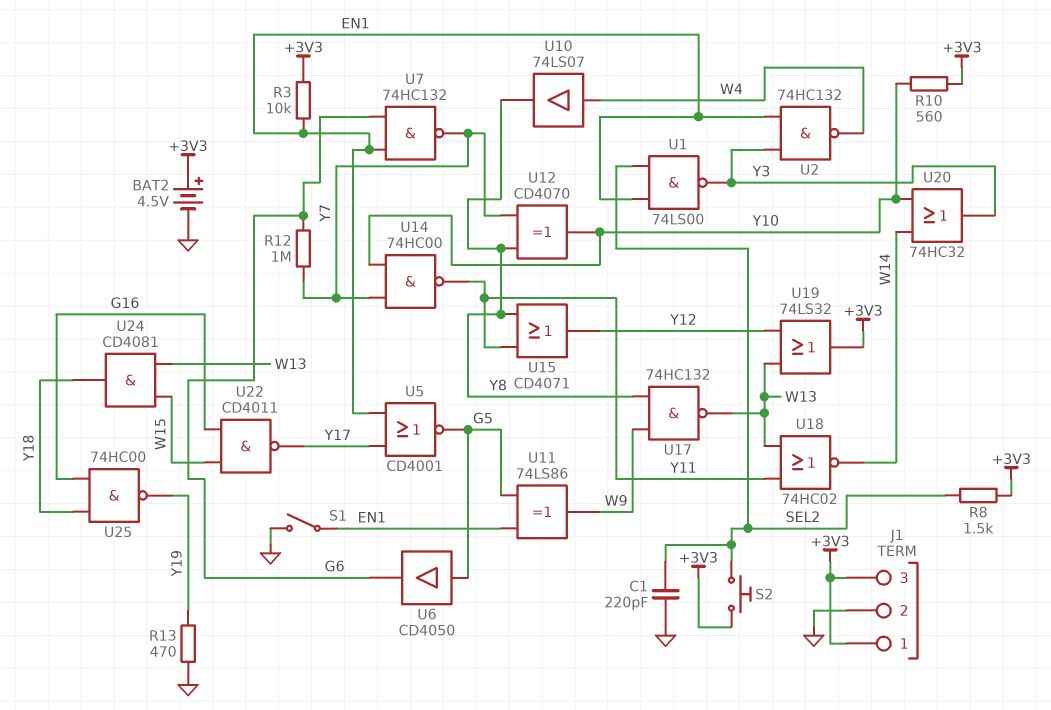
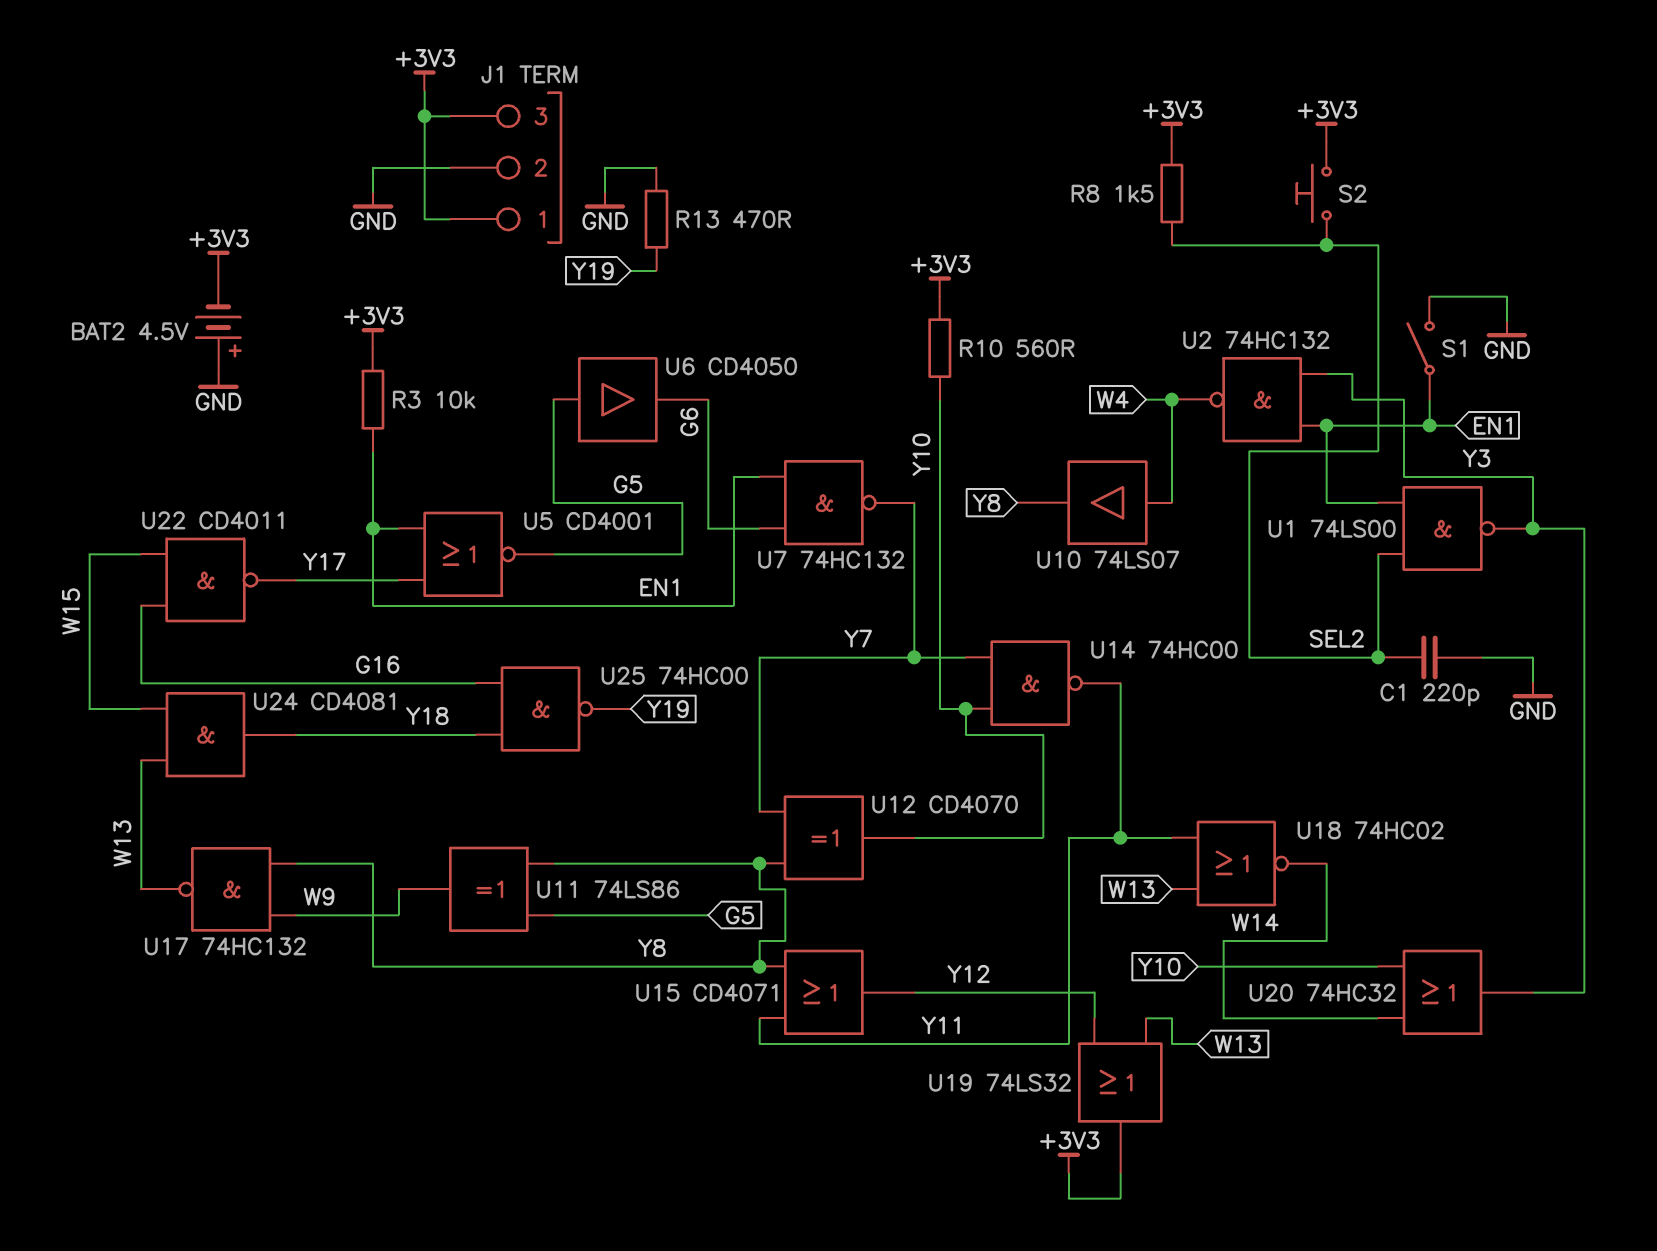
BAT2: 4.5V (plus +3V3, minus GND) -> 4.5V (plus GND, minus +3V3)
R12: 1M (G6, Y7) -> none
U11: XOR 74LS86 (in EN1, in G5, out W9) -> XOR 74LS86 (in G5, in Y8, out W9)

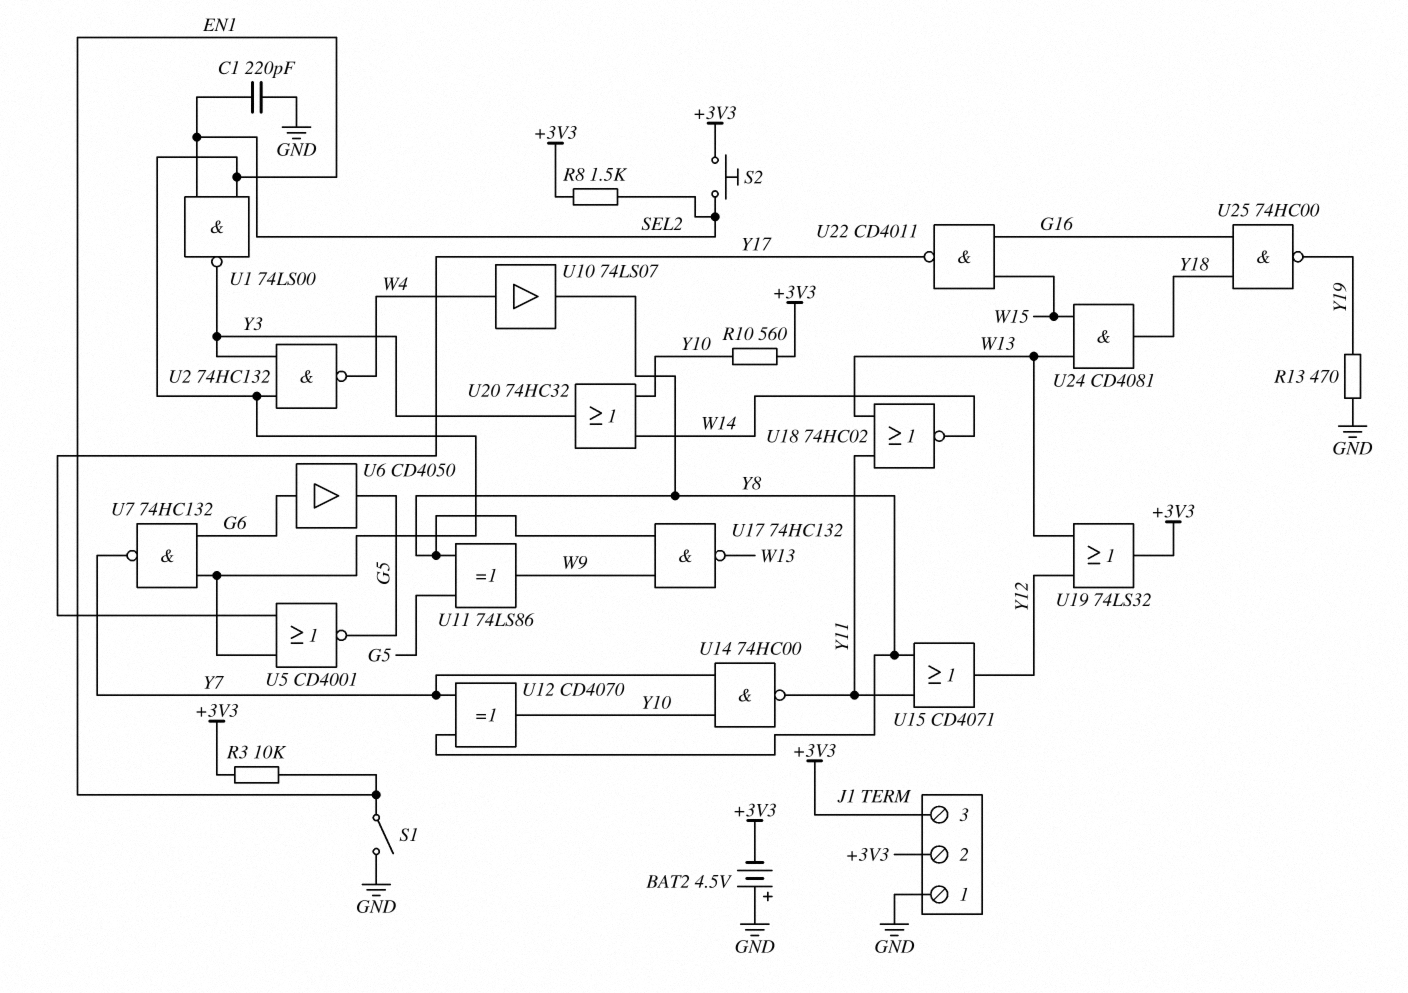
J1 pin 1: +3V3 -> GND
J1 pin 2: GND -> +3V3
U6: buffer CD4050 (in G5, out G6) -> buffer CD4050 (in G6, out G5)

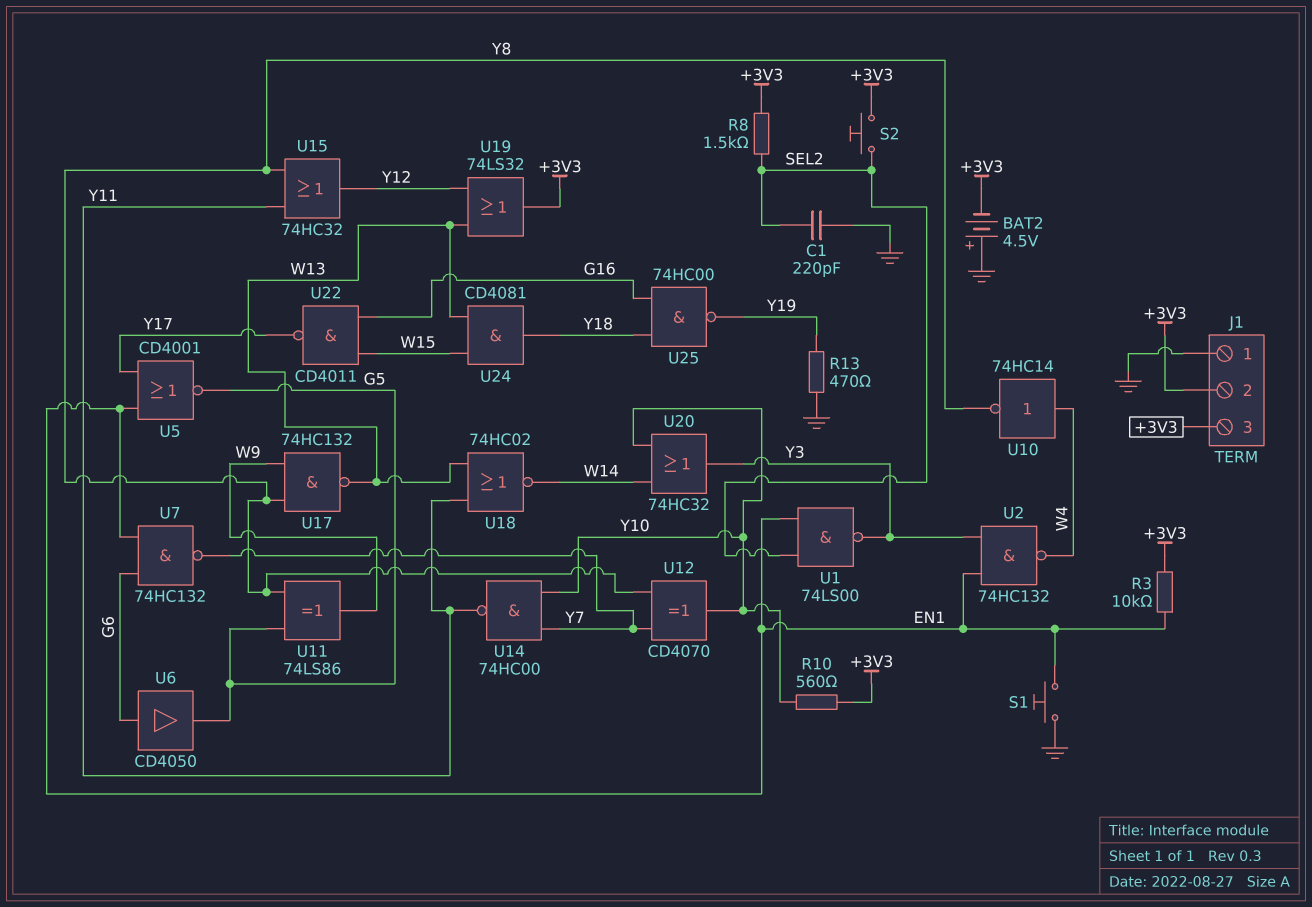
S1: switch (EN1, GND) -> button (EN1, GND)
U10: buffer 74LS07 (in W4, out Y8) -> NOT 74HC14 (in W4, out Y8)
U15: OR CD4071 (in Y8, in Y11, out Y12) -> OR 74HC32 (in Y8, in Y11, out Y12)

